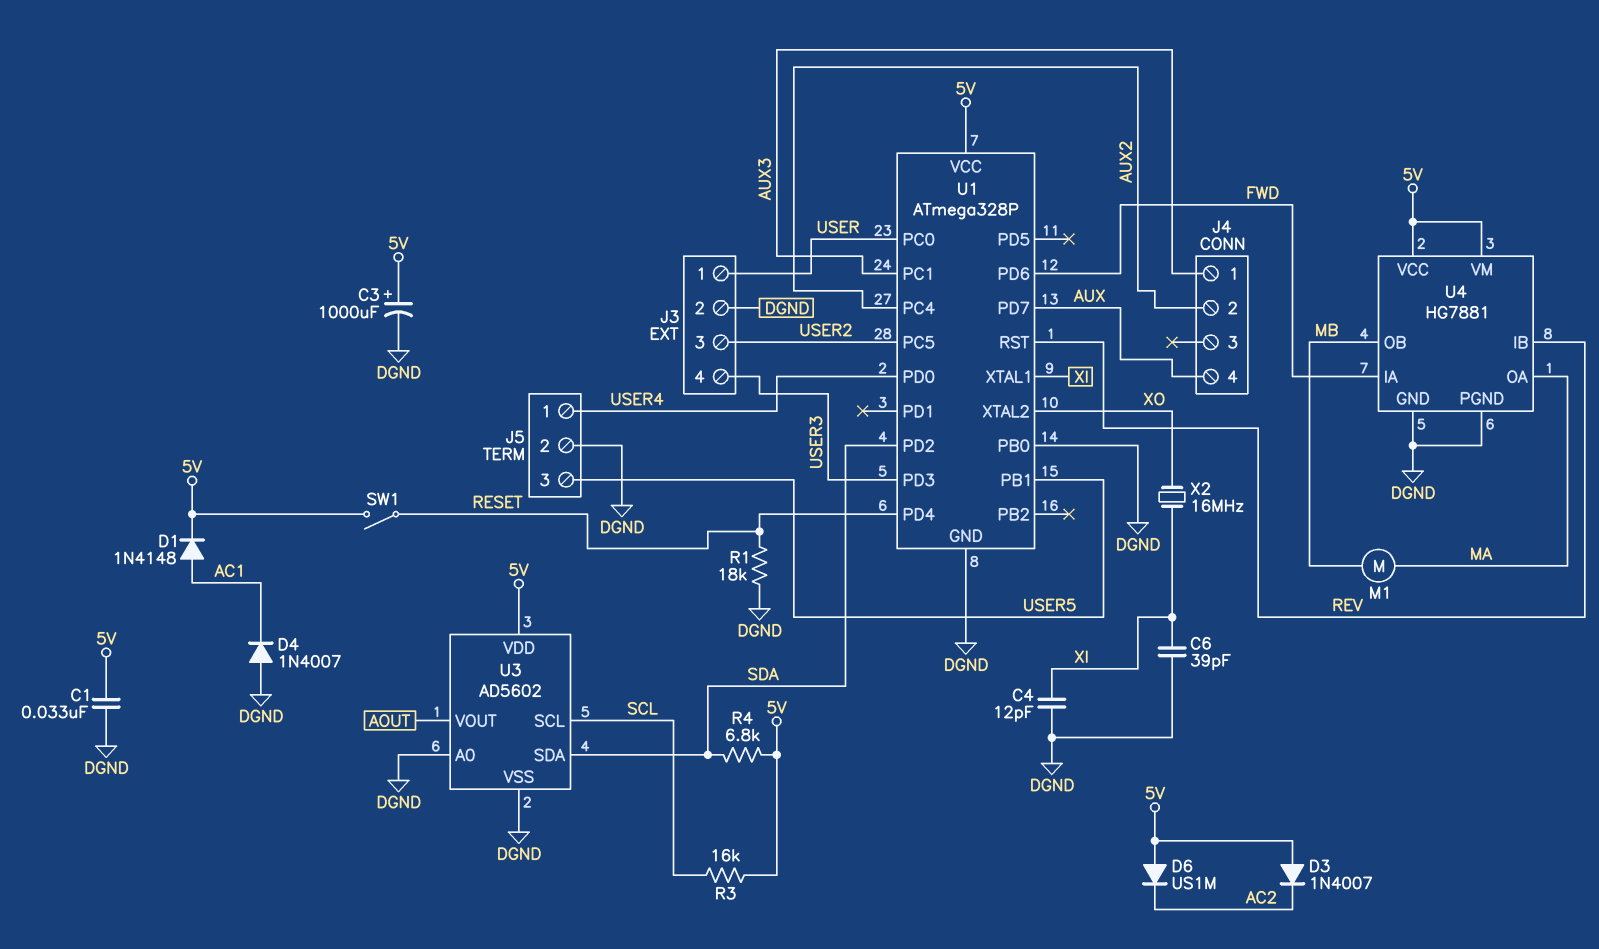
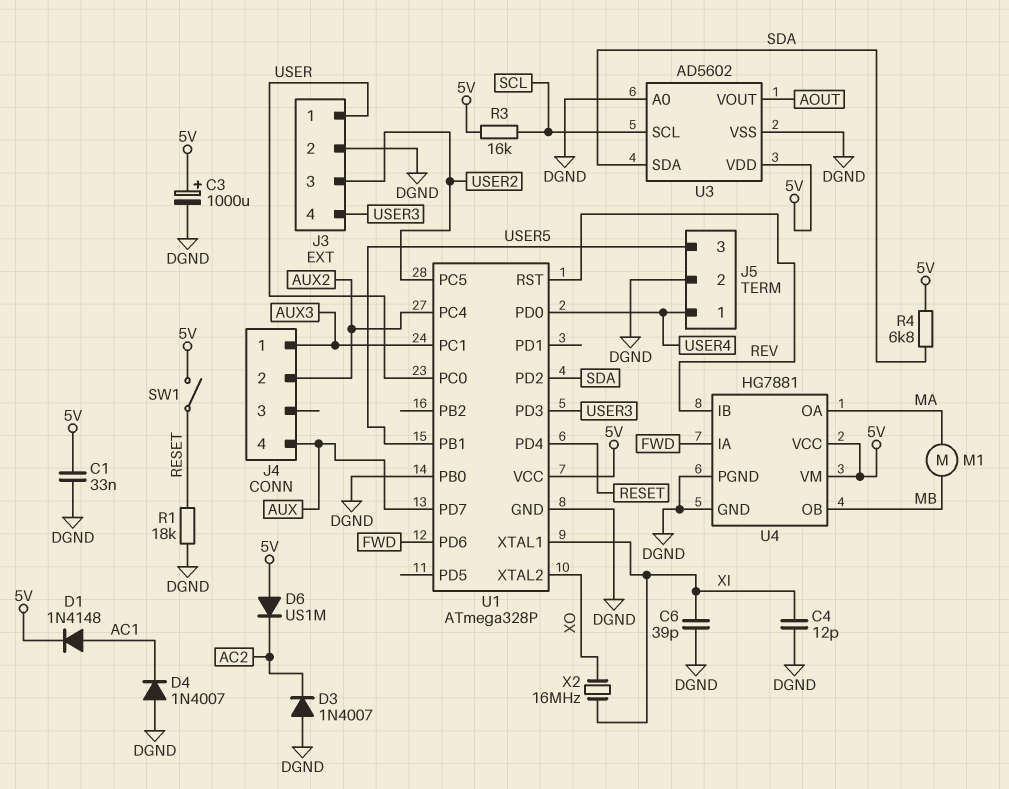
D3: diode 1N4007 (A 5V, K AC2) -> diode 1N4007 (A DGND, K AC2)

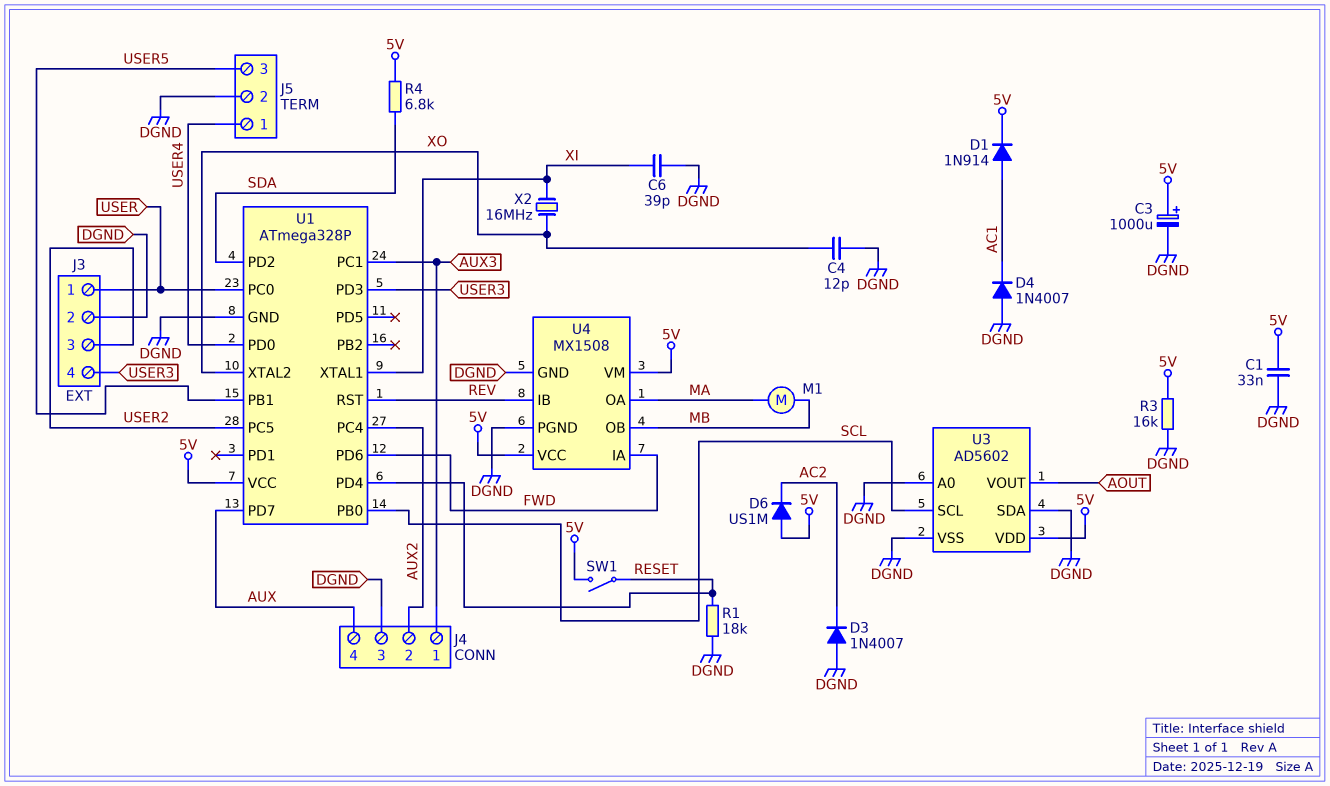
C4: 12pF (DGND, XI) -> 12pF (DGND, XO)
D1: diode 1N4148 (A AC1, K 5V) -> diode 1N914 (A AC1, K 5V)
J4 pin 3: none -> DGND
R3: 16k (5V, SCL) -> 16k (5V, DGND)
U1 pin PB0: DGND -> SCL
U3 pin SDA: SDA -> DGND
U4: HG7881 -> MX1508

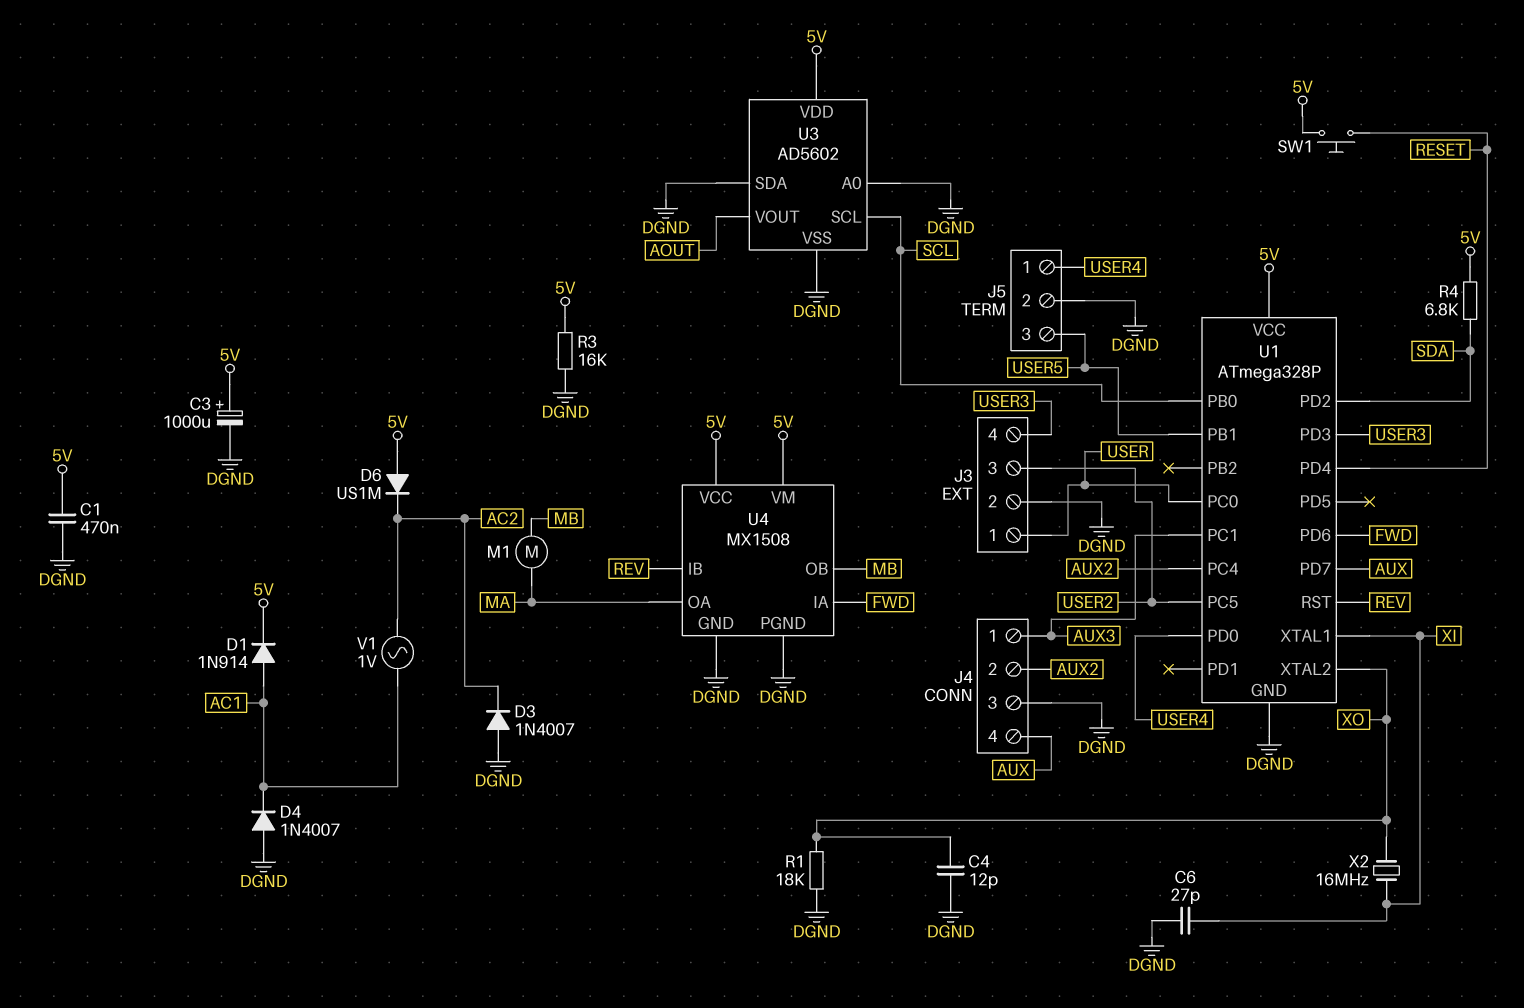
C1: 33nF (5V, DGND) -> 470nF (5V, DGND)
C6: 39pF (DGND, XI) -> 27pF (DGND, XI)
R1: 18k (DGND, RESET) -> 18k (DGND, XO)
SW1: switch (5V, RESET) -> button (5V, RESET)
V1: none -> AC 1V (AC1, AC2)

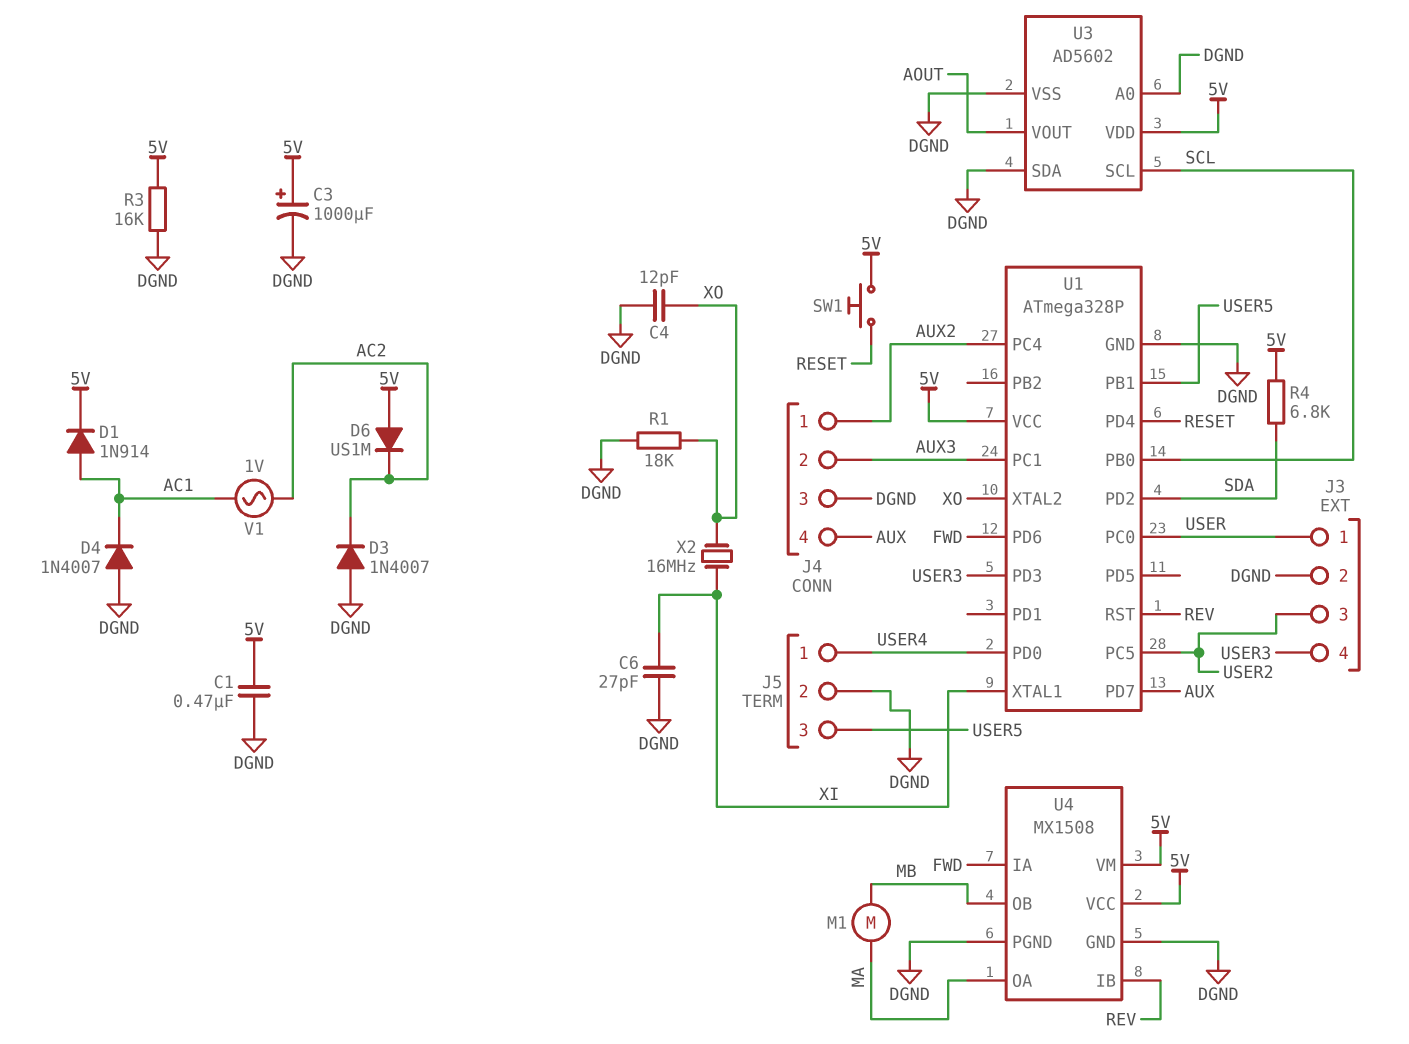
J4 pin 1: AUX3 -> AUX2
J4 pin 2: AUX2 -> AUX3

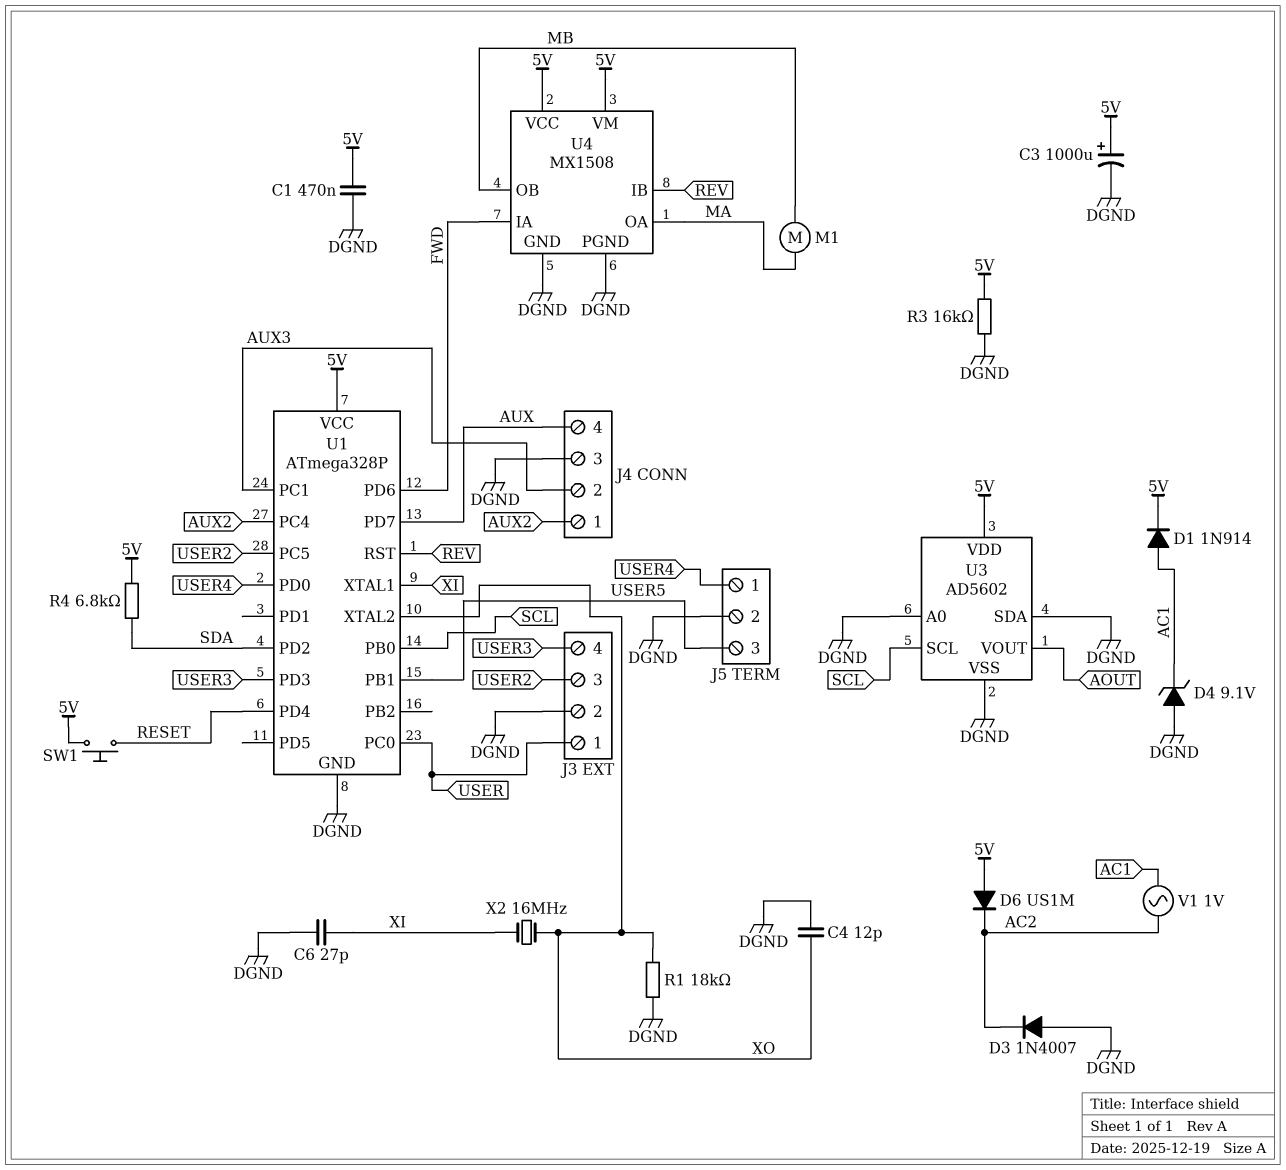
D4: diode 1N4007 (A DGND, K AC1) -> zener 9.1V (A DGND, K AC1)

